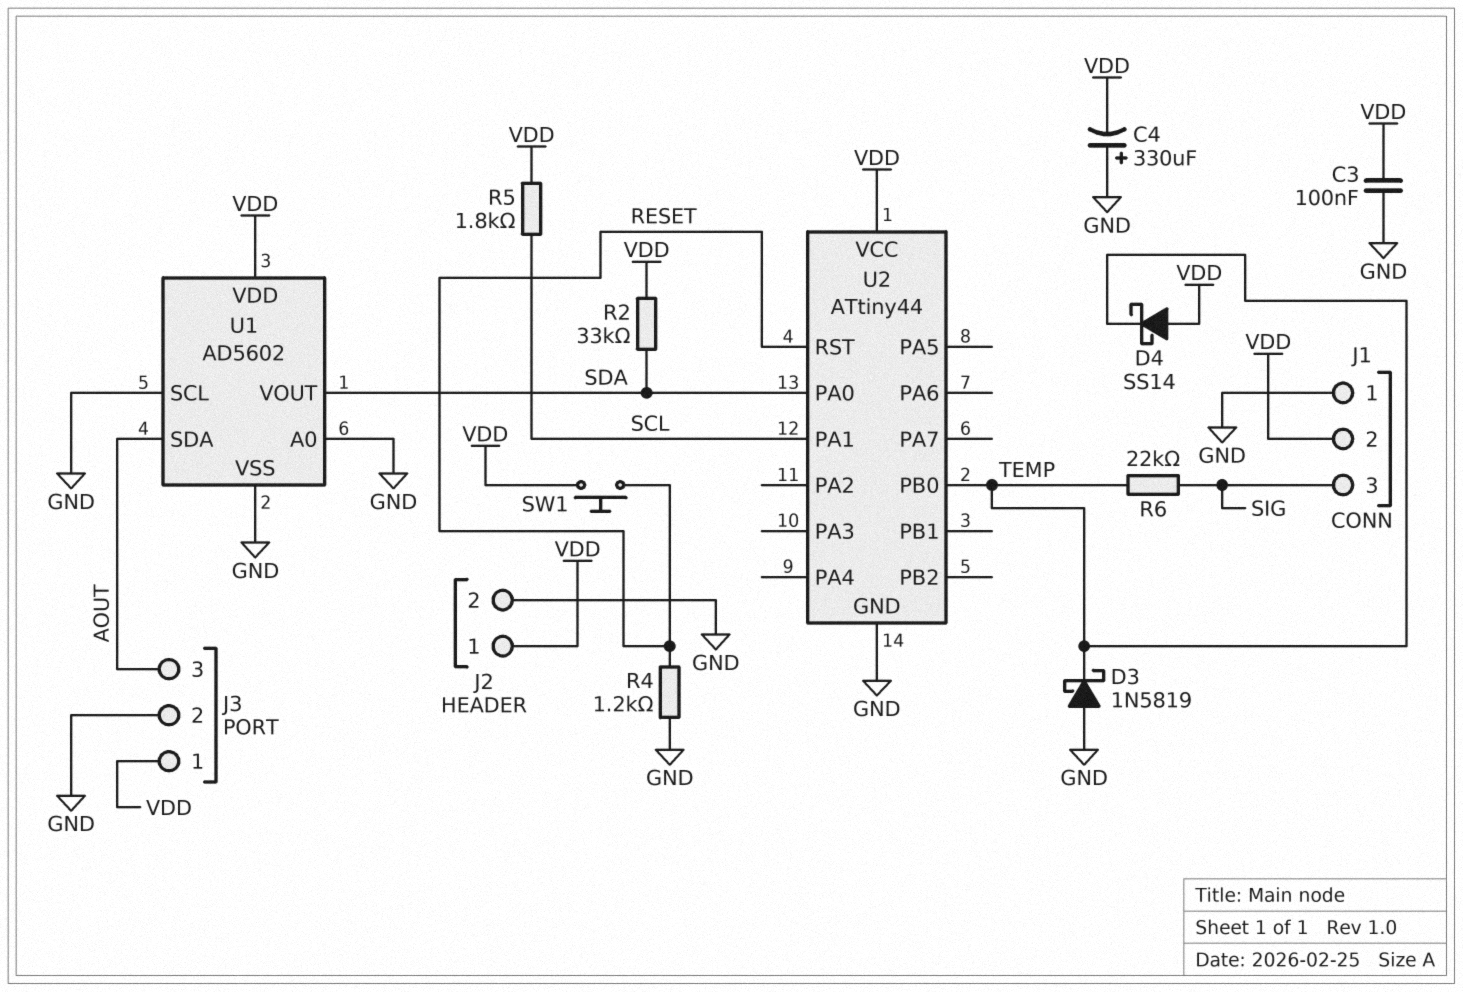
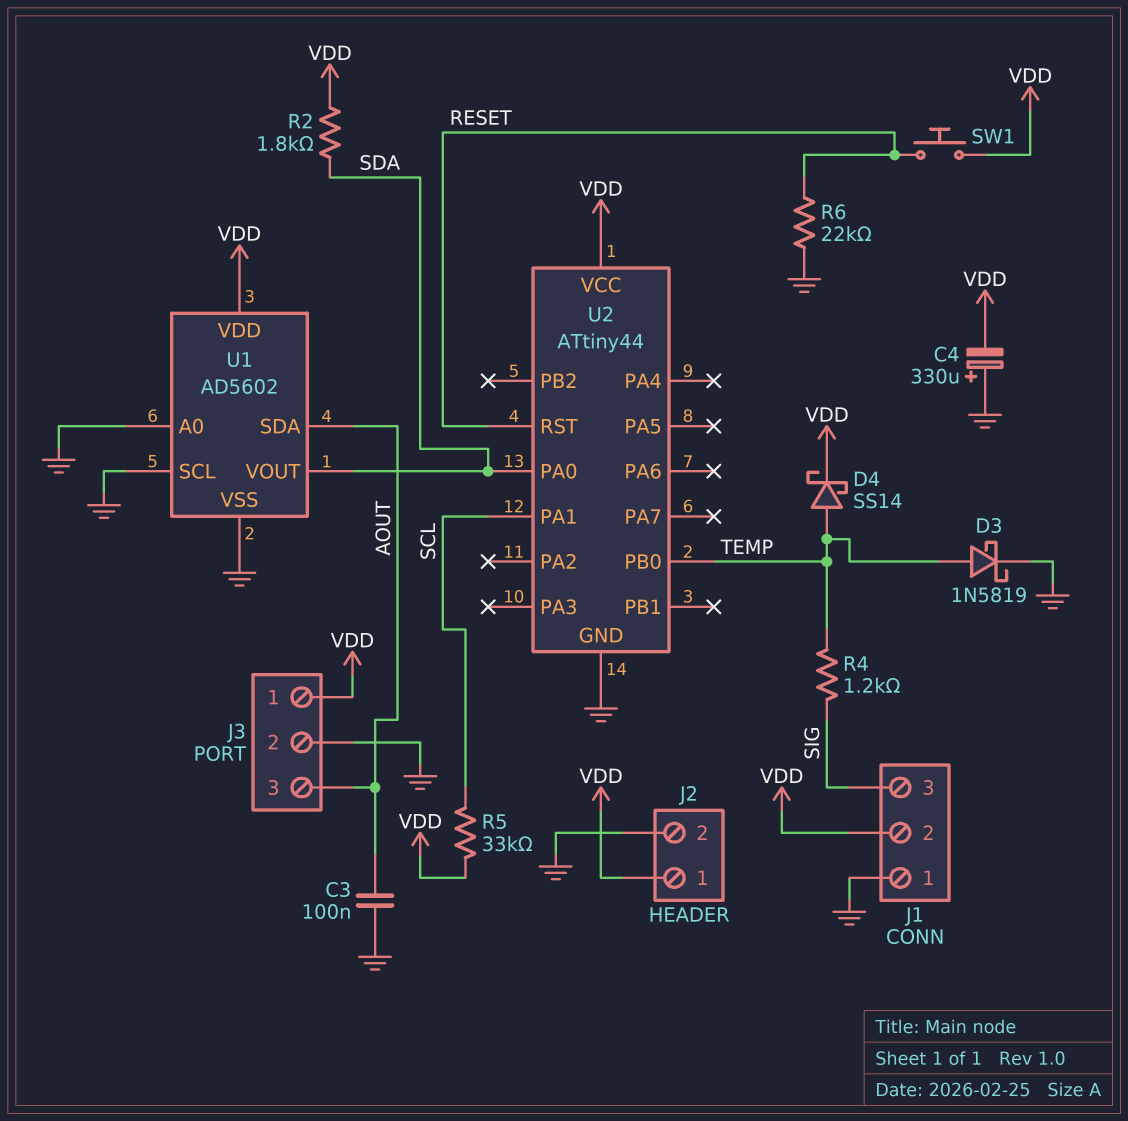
C3: 100nF (GND, VDD) -> 100nF (AOUT, GND)
D3: schottky 1N5819 (A GND, K TEMP) -> schottky 1N5819 (A TEMP, K GND)
D4: schottky SS14 (A VDD, K TEMP) -> schottky SS14 (A TEMP, K VDD)
R2: 33k (SDA, VDD) -> 1.8k (SDA, VDD)
R4: 1.2k (GND, RESET) -> 1.2k (SIG, TEMP)
R5: 1.8k (SCL, VDD) -> 33k (SCL, VDD)
R6: 22k (SIG, TEMP) -> 22k (GND, RESET)

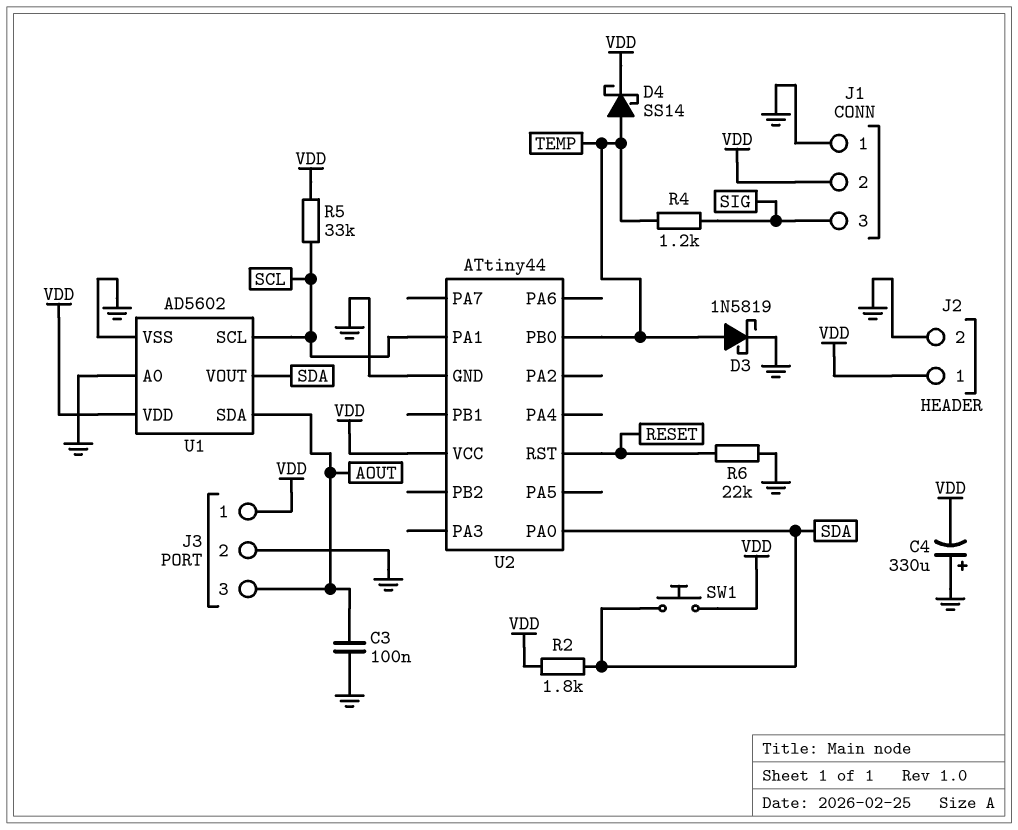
SW1: button (RESET, VDD) -> button (SDA, VDD)
U1 pin SCL: GND -> SCL

